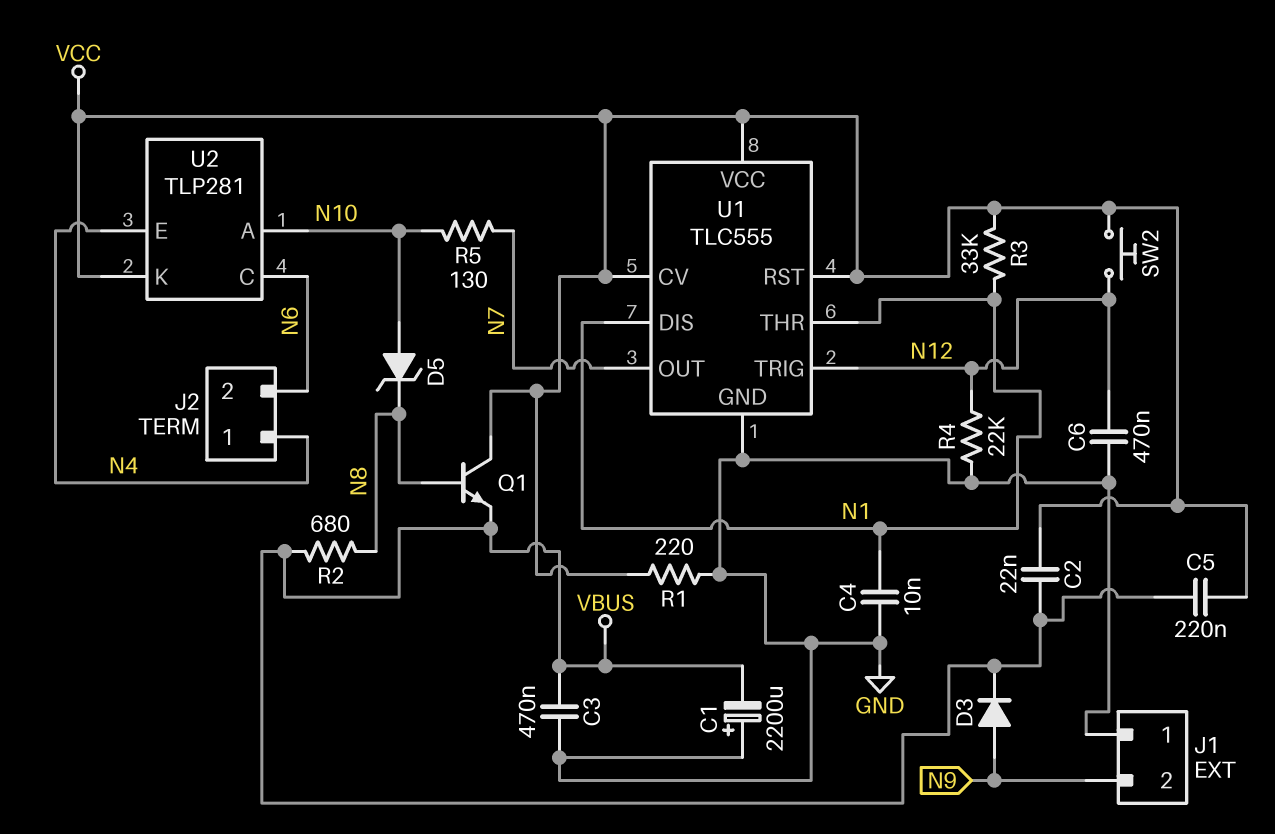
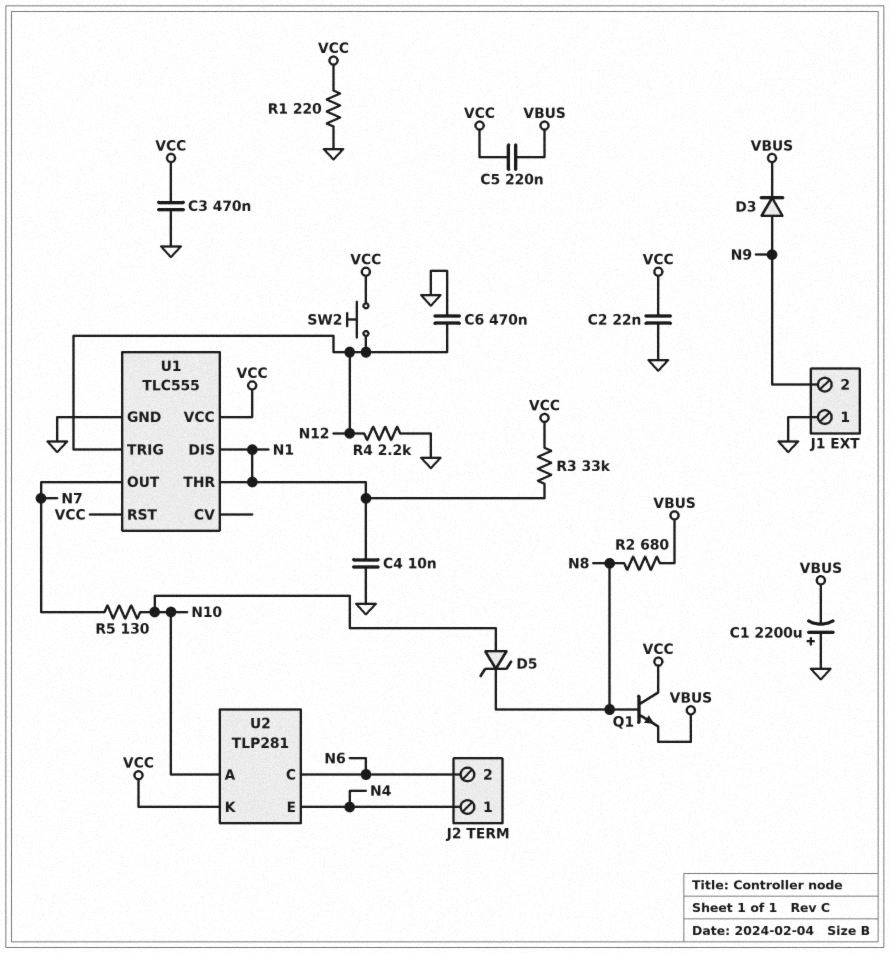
C2: 22nF (VBUS, VCC) -> 22nF (GND, VCC)
C3: 470nF (GND, VBUS) -> 470nF (GND, VCC)
R4: 22k (GND, N12) -> 2.2k (GND, N12)
U1 pin CV: VCC -> none

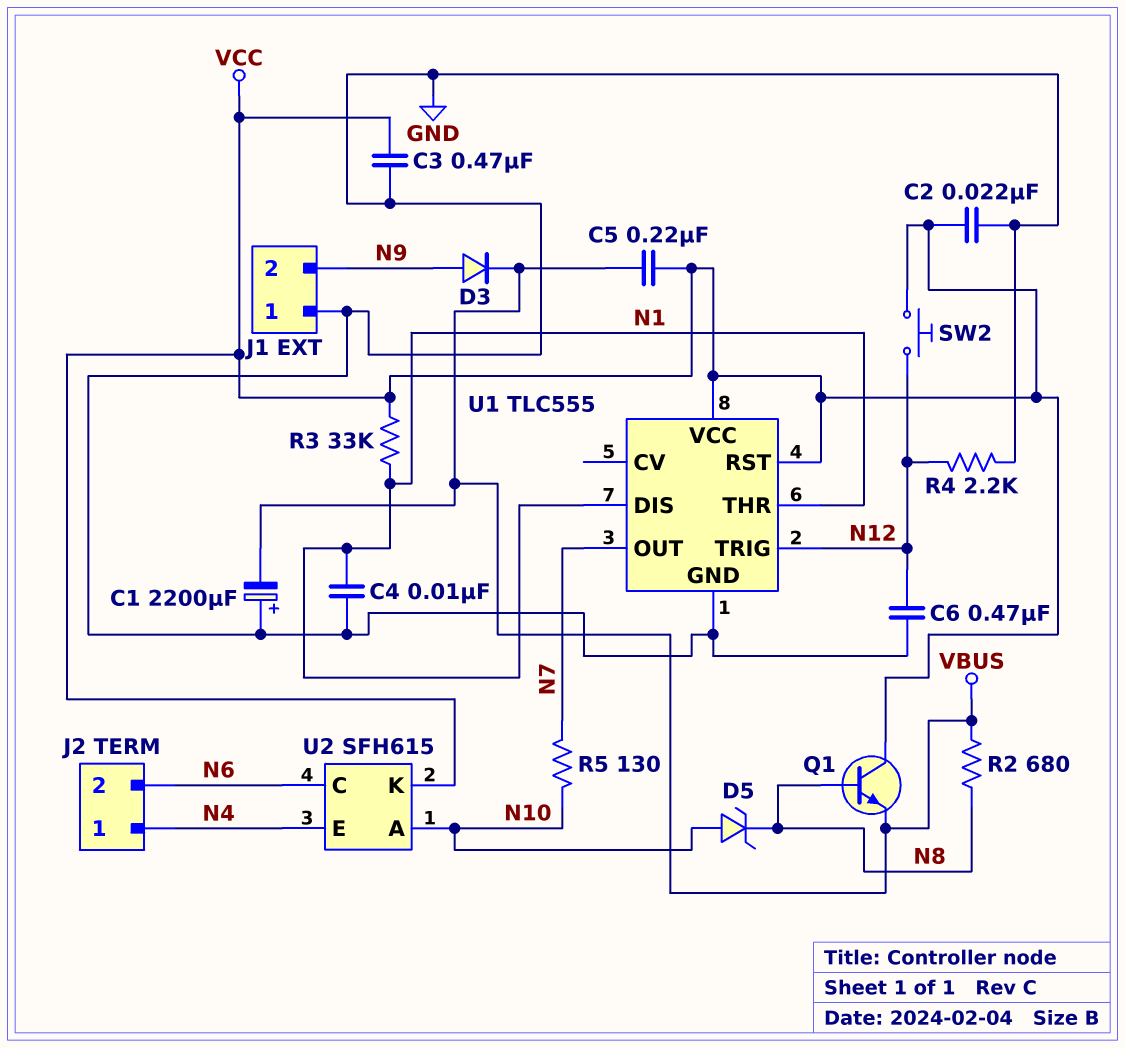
R1: 220 (GND, VCC) -> none
U2: TLP281 -> SFH615

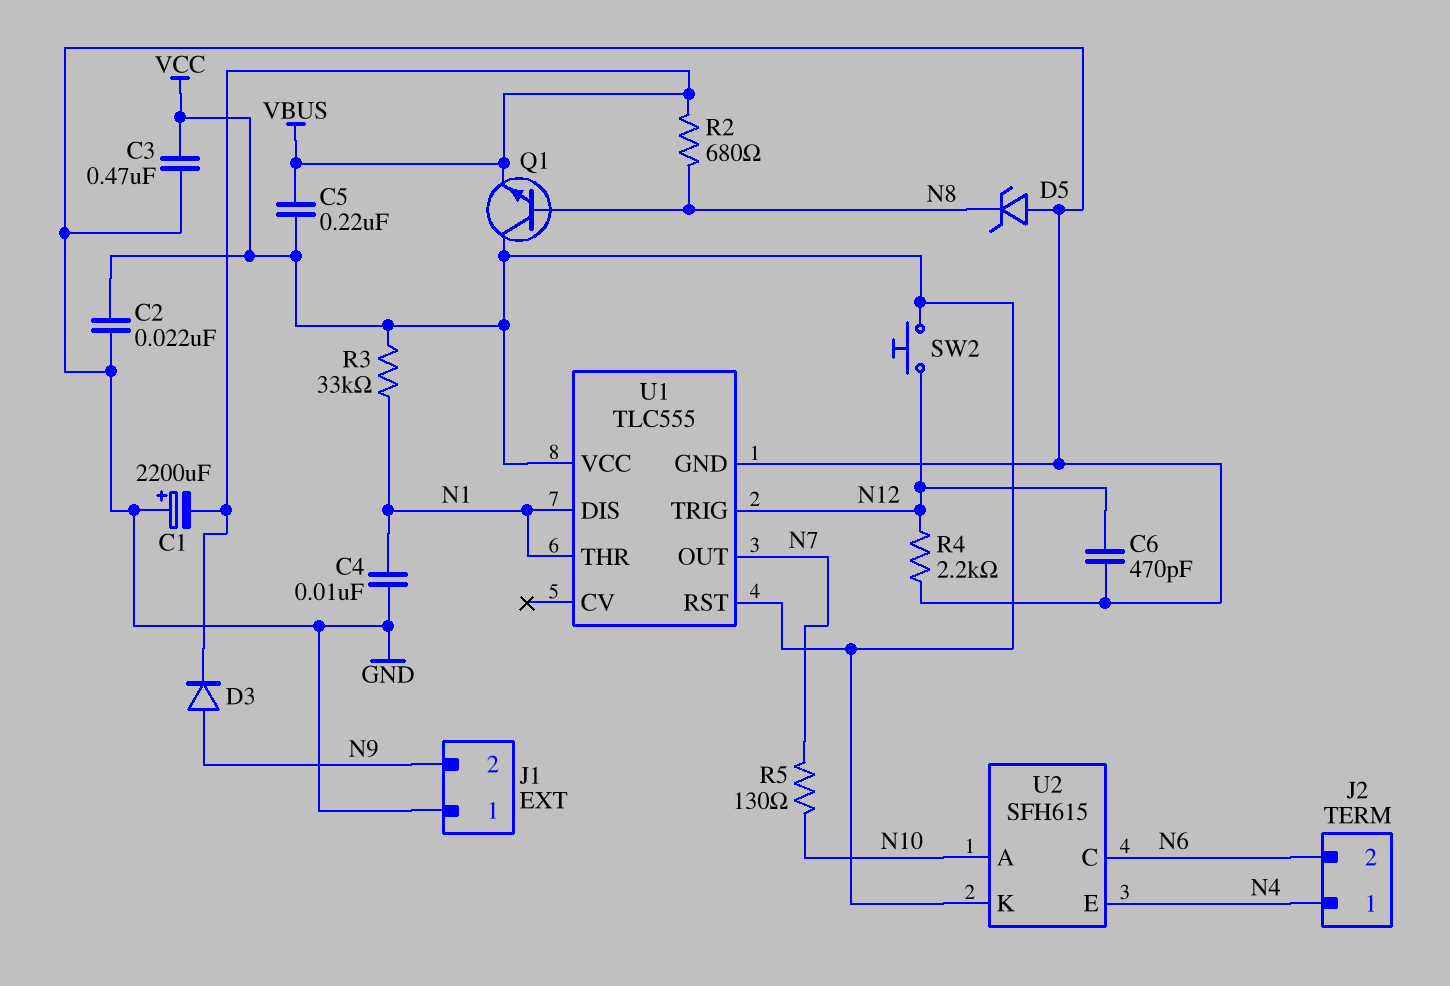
C6: 470nF (GND, N12) -> 470pF (GND, N12)
D5: zener (A N10, K N8) -> zener (A GND, K N8)

